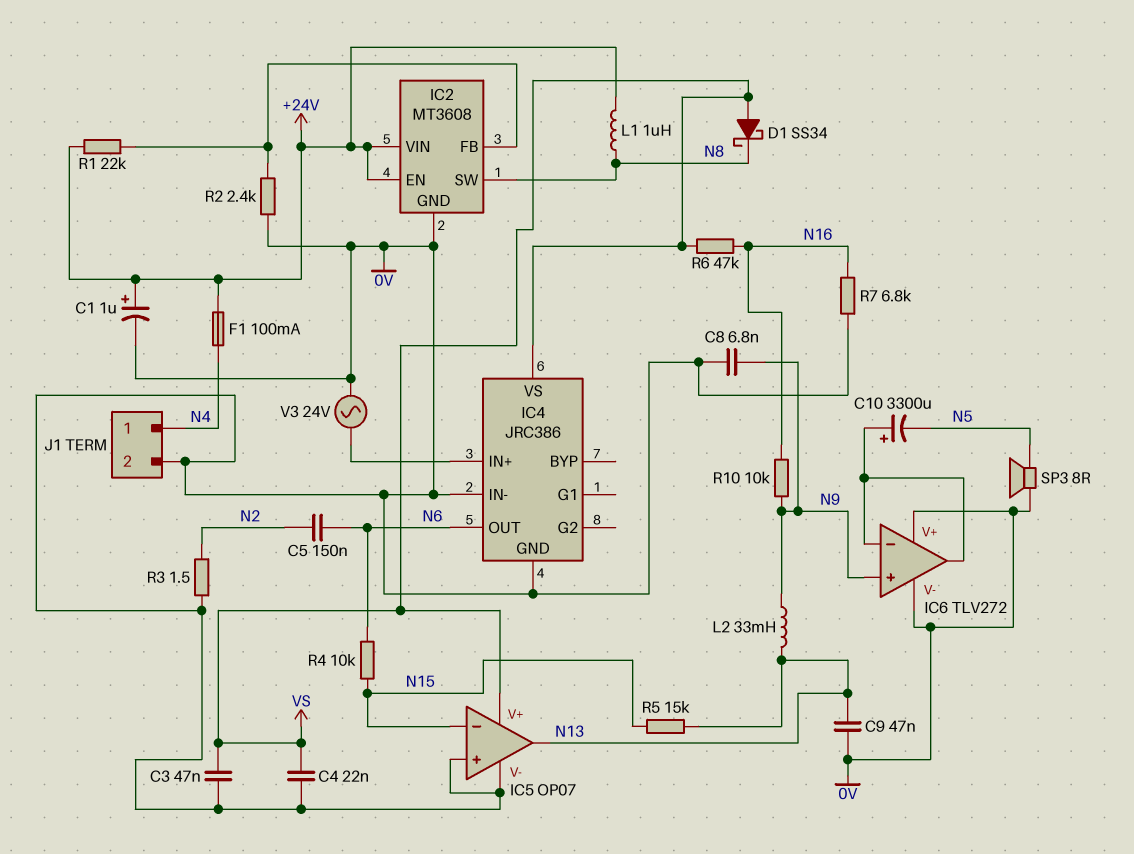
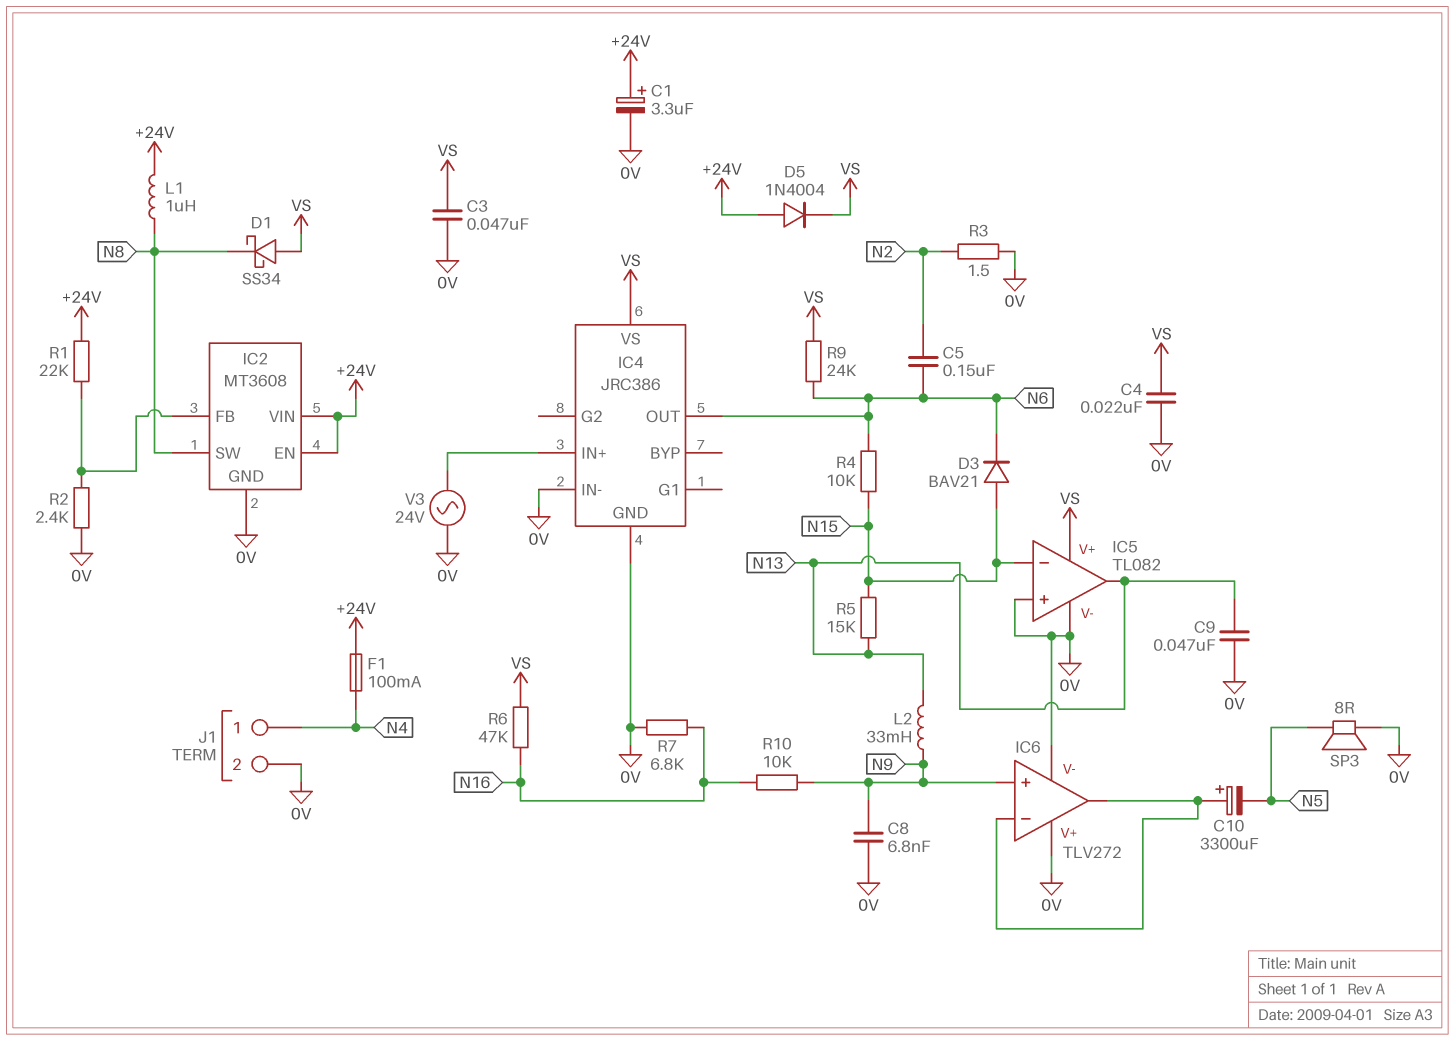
C1: 1uF (plus +24V, minus 0V) -> 3.3uF (plus +24V, minus 0V)
D3: none -> diode BAV21 (A N15, K N6)
D5: none -> diode 1N4004 (A +24V, K VS)
IC5: OP07 -> TL082
R9: none -> 24k (N6, VS)

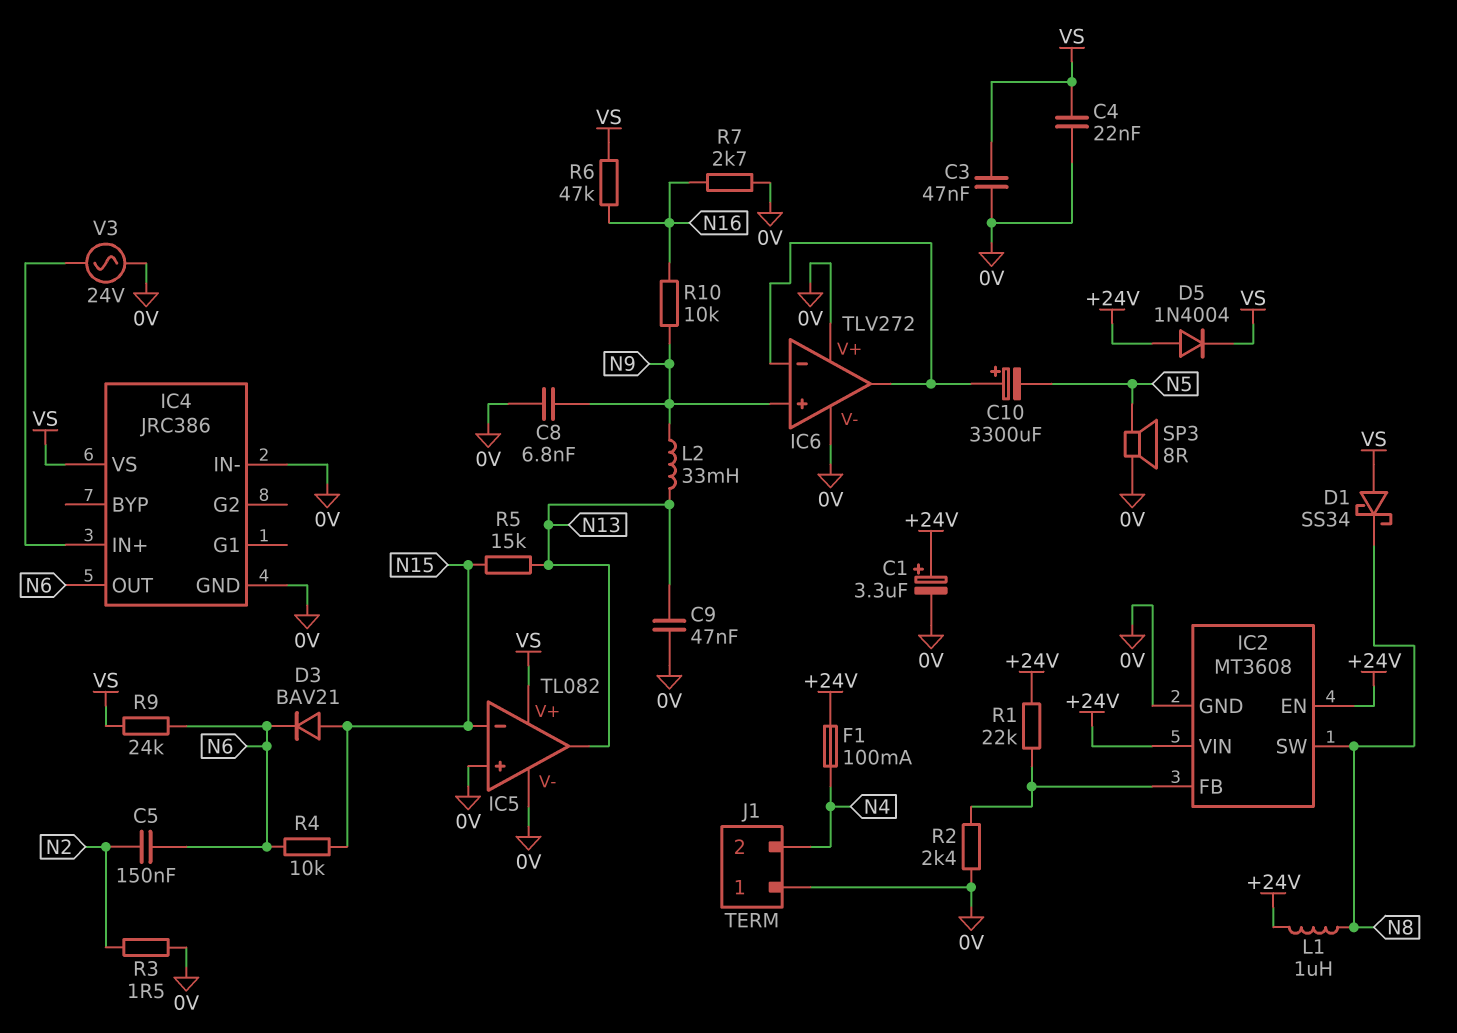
J1 pin 1: N4 -> 0V
J1 pin 2: 0V -> N4
R7: 6.8k (0V, N16) -> 2.7k (0V, N16)

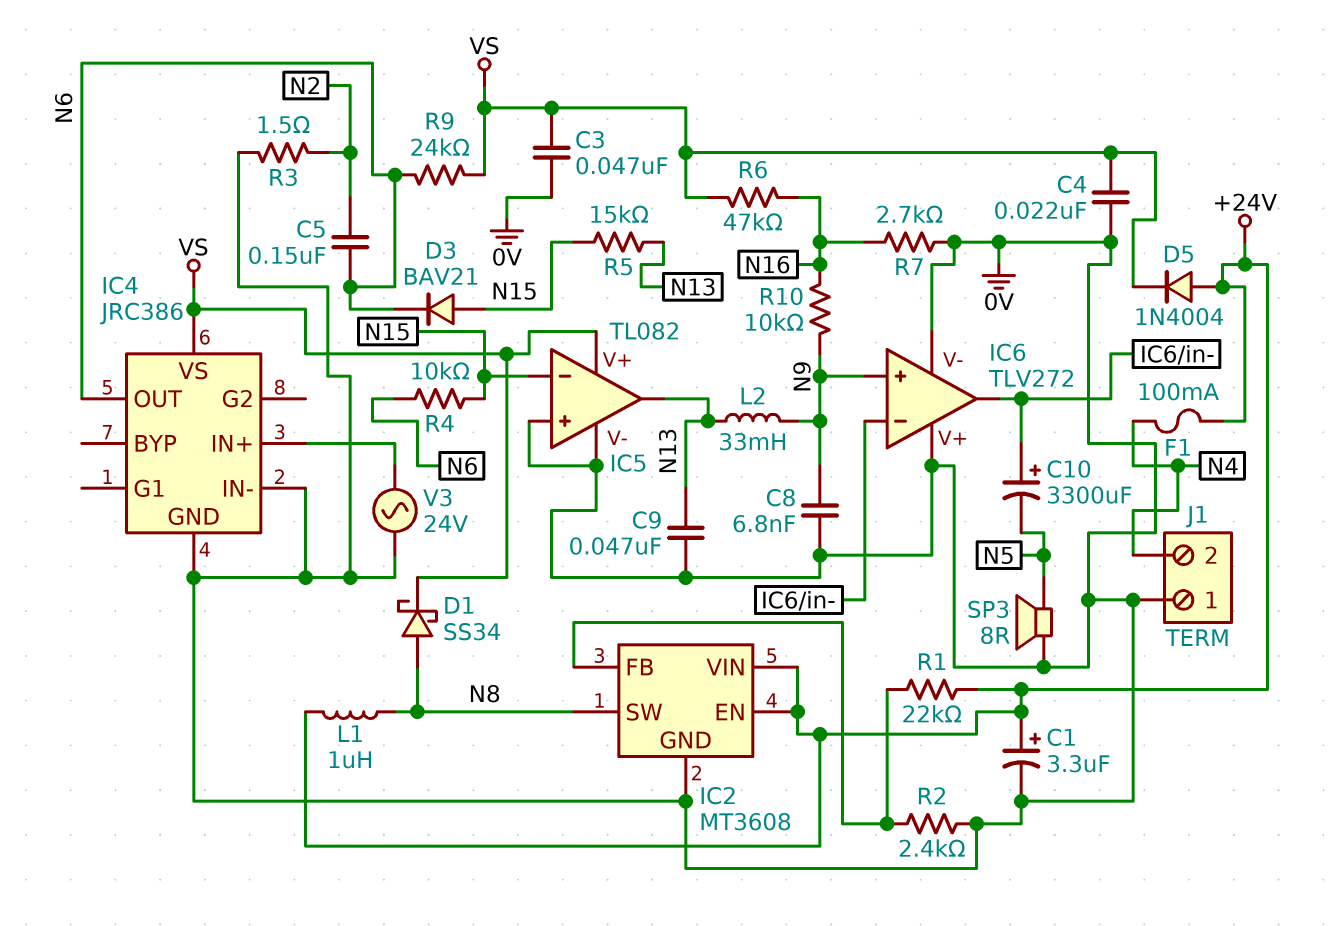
D1: schottky SS34 (A VS, K N8) -> schottky SS34 (A N8, K VS)

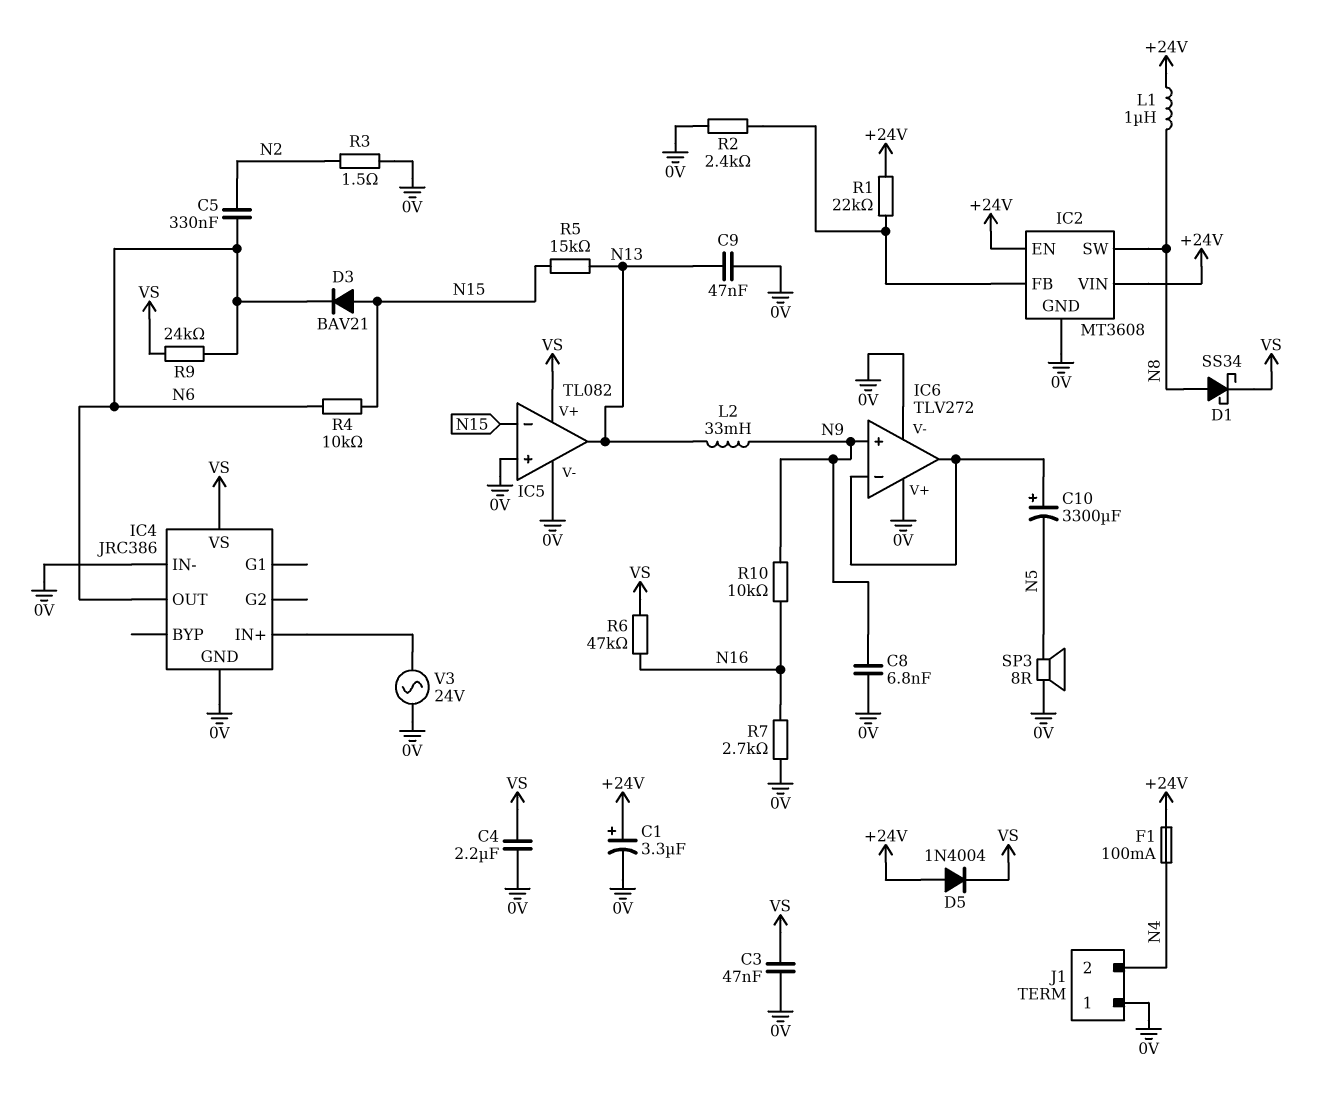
C4: 22nF (0V, VS) -> 2.2uF (0V, VS)
C5: 150nF (N2, N6) -> 330nF (N2, N6)

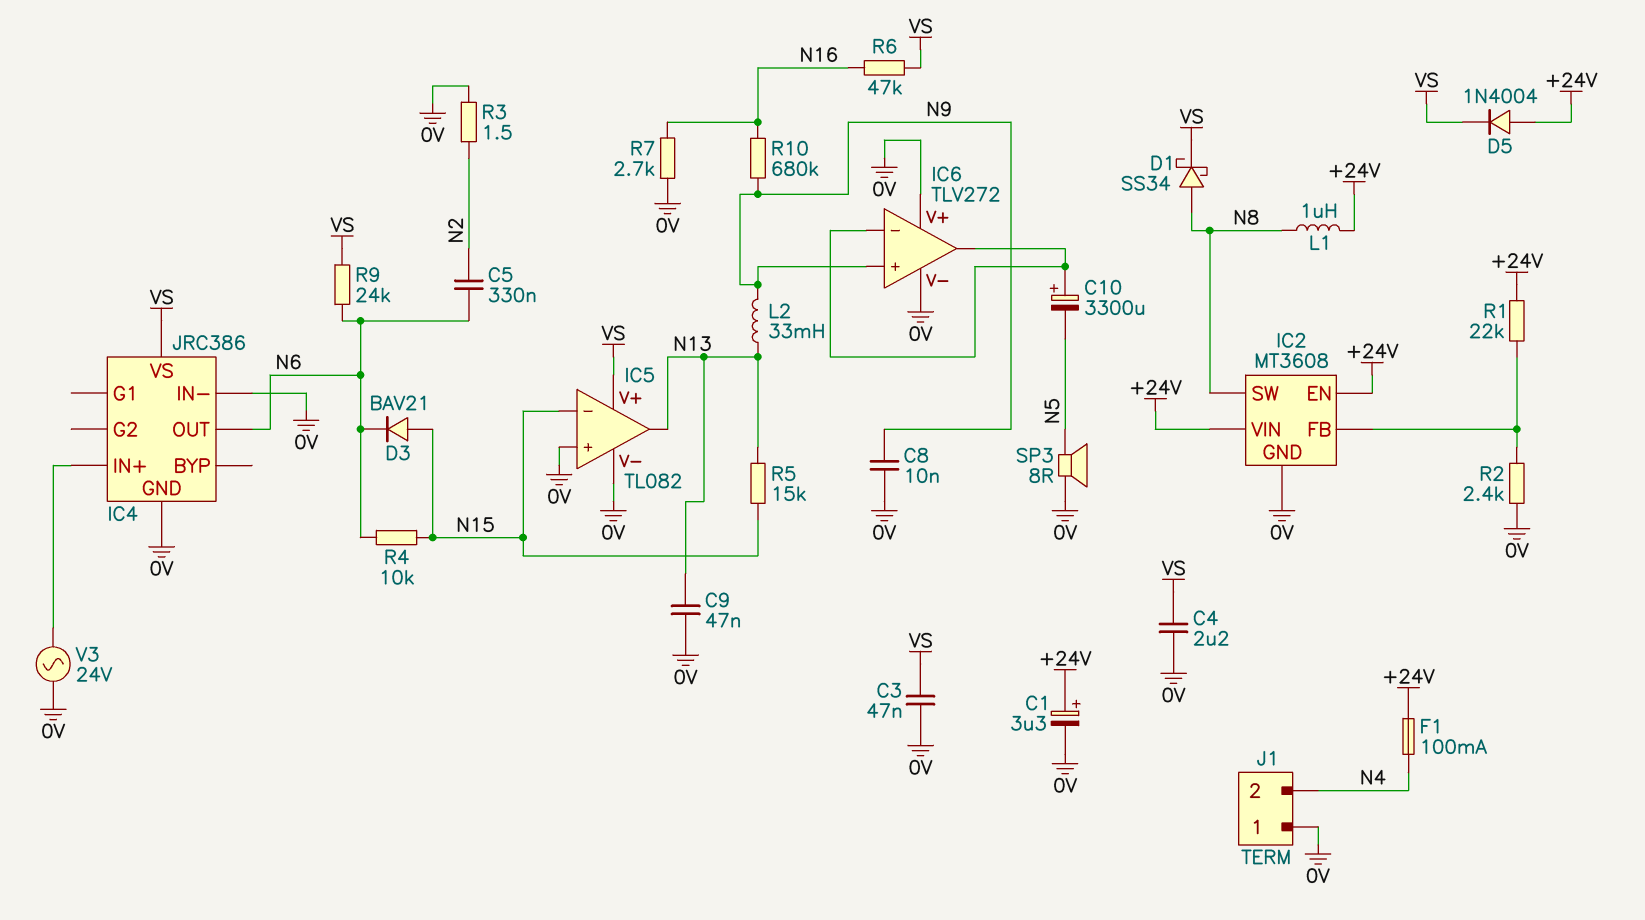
C8: 6.8nF (0V, N9) -> 10nF (0V, N9)
R10: 10k (N9, N16) -> 680k (N9, N16)

